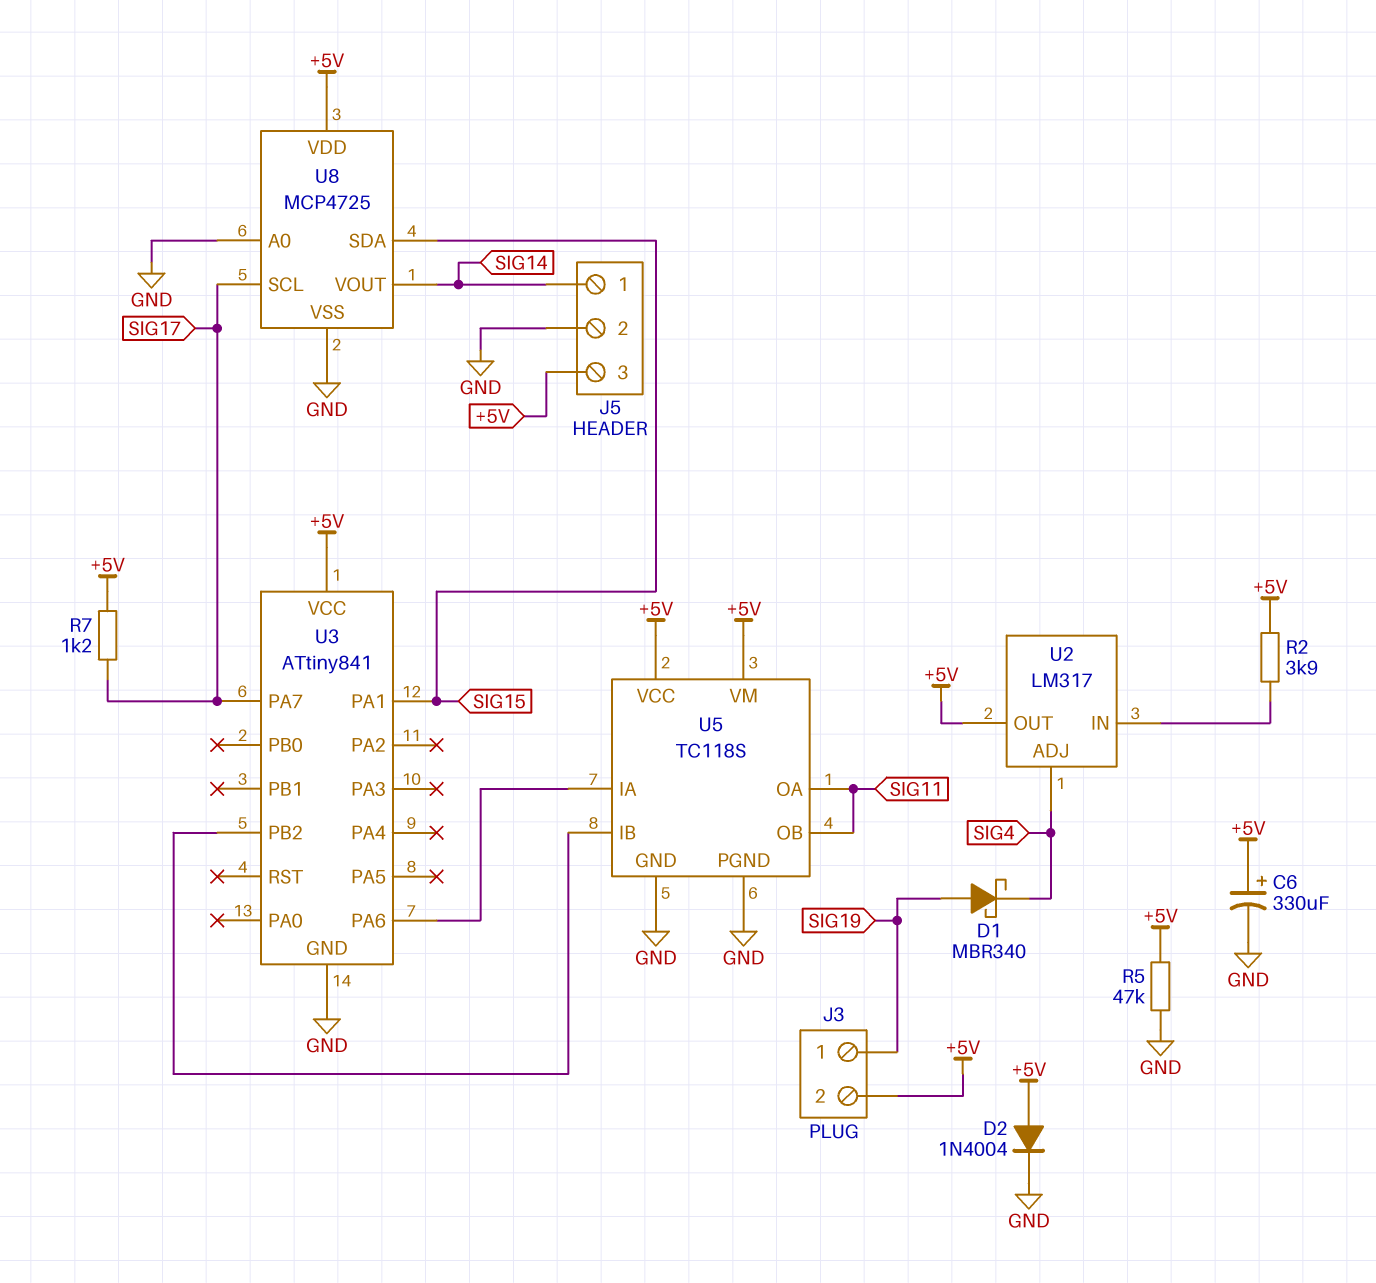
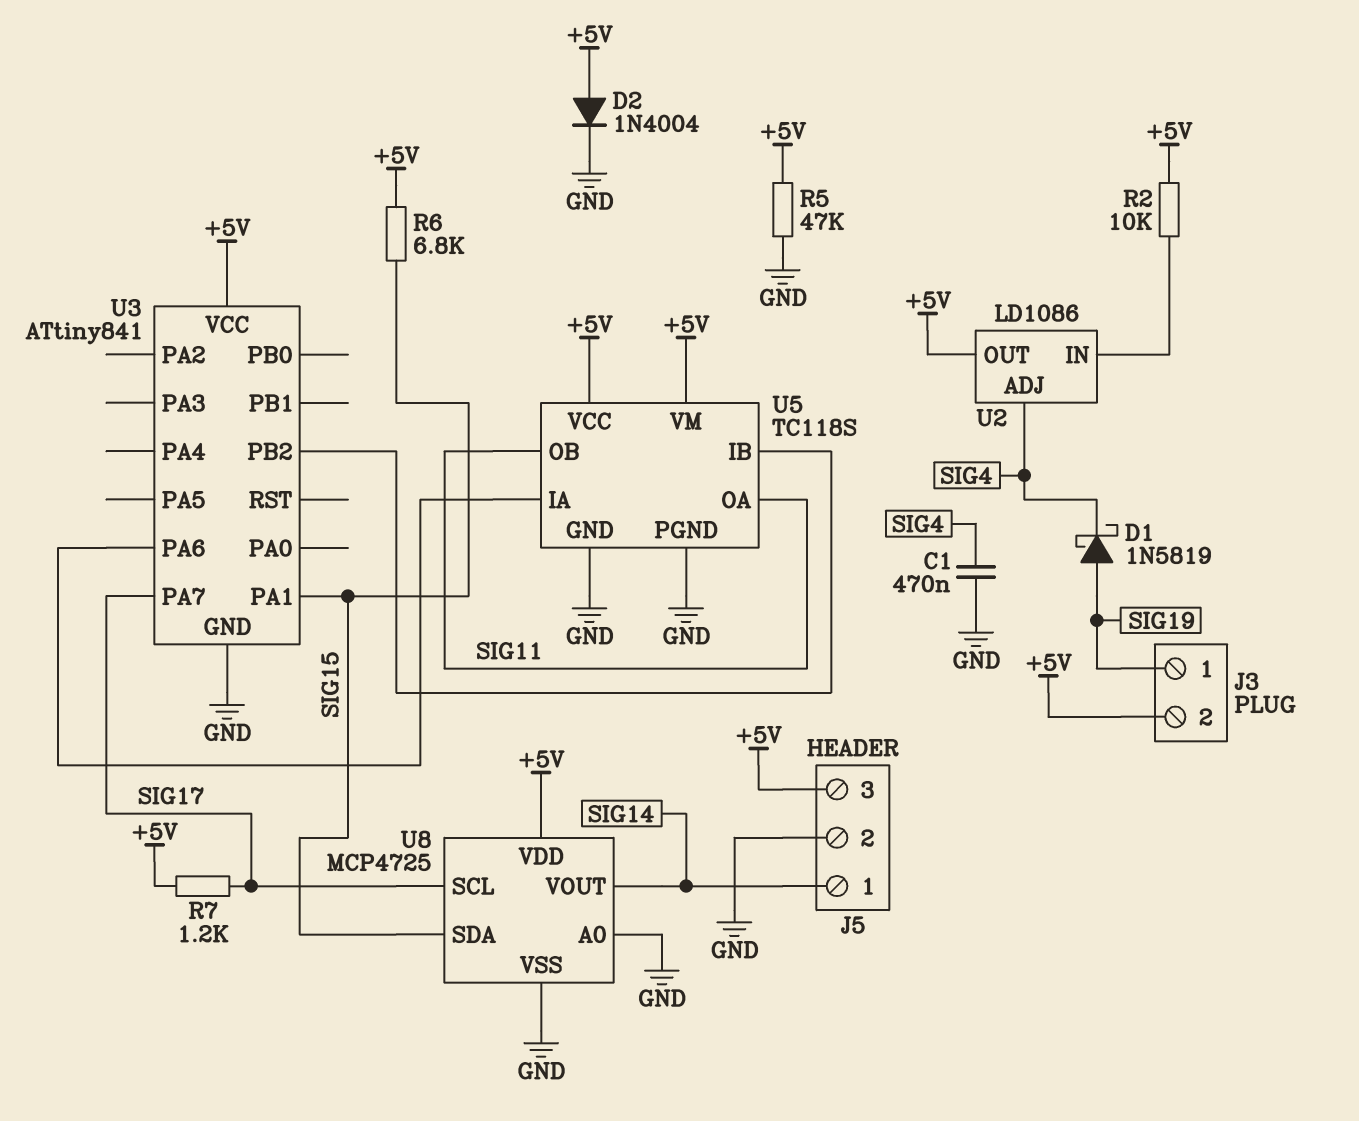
C1: none -> 470nF (GND, SIG4)
C6: 330uF (plus +5V, minus GND) -> none
D1: schottky MBR340 (A SIG19, K SIG4) -> schottky 1N5819 (A SIG19, K SIG4)
R2: 3.9k (+5V, U2/IN) -> 10k (+5V, U2/IN)
R6: none -> 6.8k (+5V, SIG15)
U2: LM317 -> LD1086

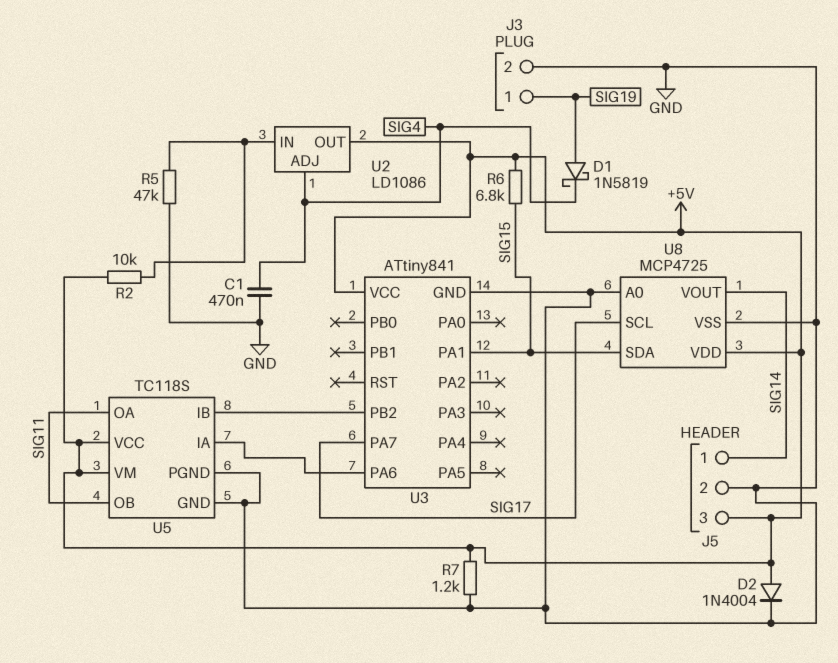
J3 pin 2: +5V -> GND
R5: 47k (+5V, GND) -> 47k (GND, U2/IN)
R7: 1.2k (+5V, SIG17) -> 1.2k (+5V, GND)

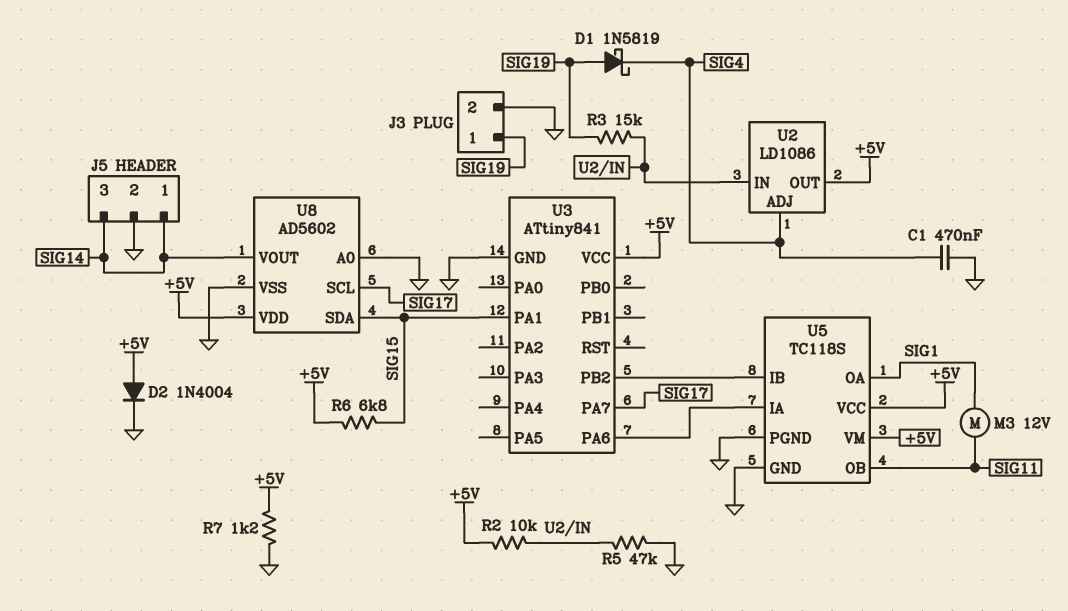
J5 pin 3: +5V -> SIG14
M3: none -> motor 12V (SIG1, SIG11)
R3: none -> 15k (SIG19, U2/IN)
U5 pin OA: SIG11 -> SIG1
U8: MCP4725 -> AD5602

